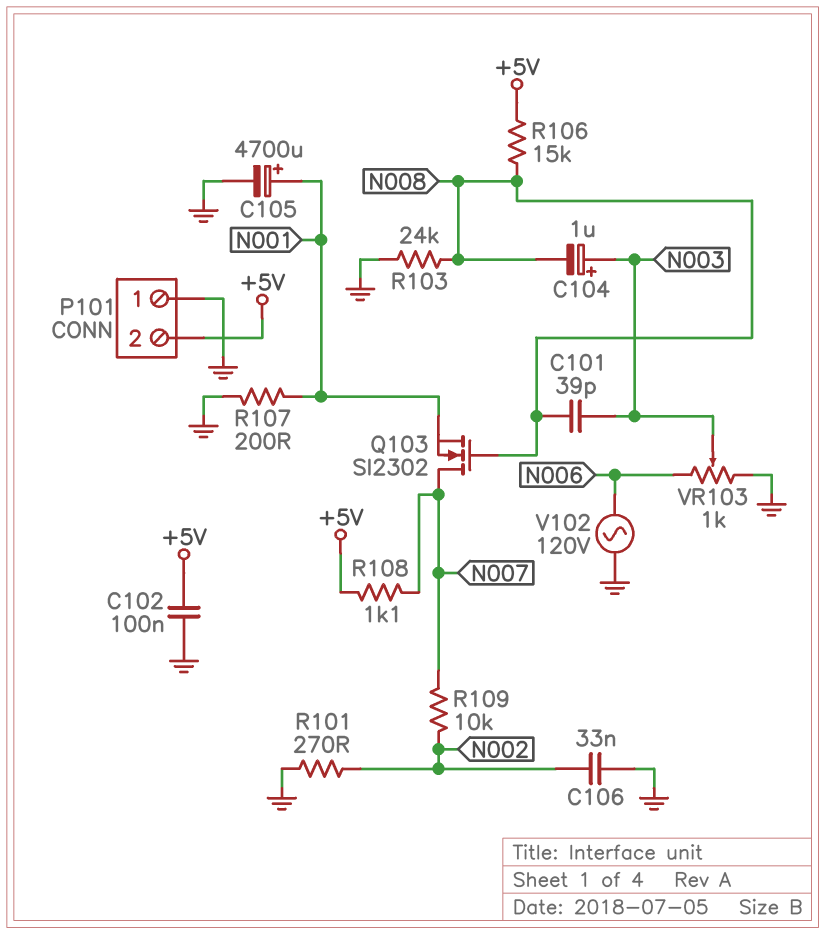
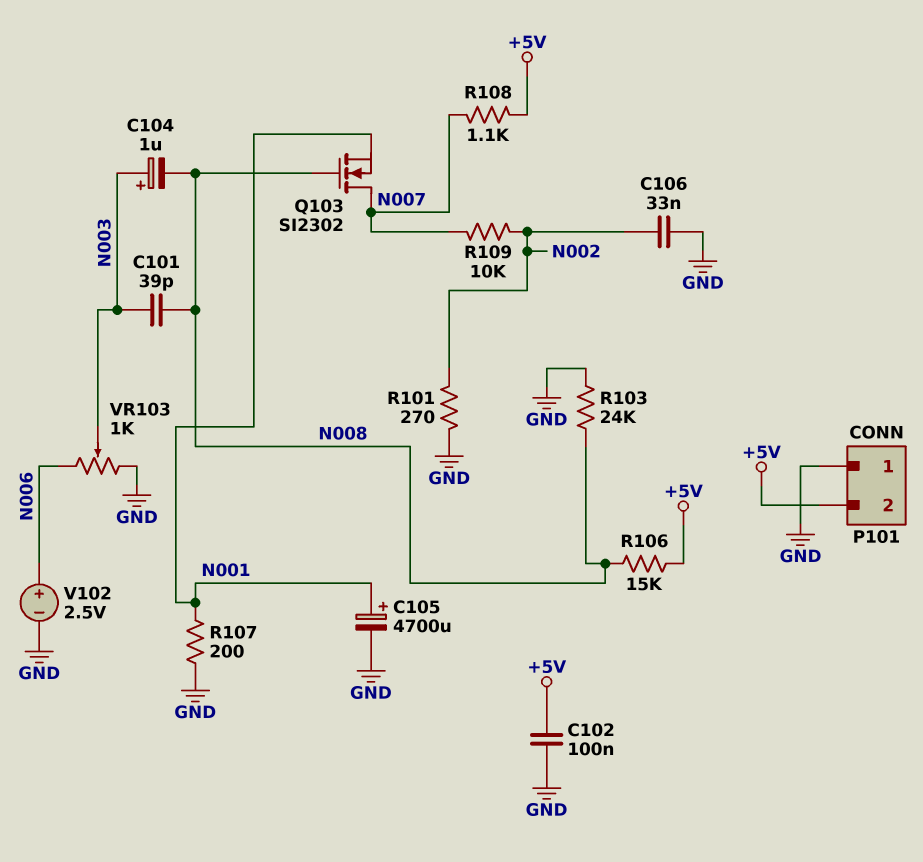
V102: AC 120V (GND, N006) -> 2.5V (plus N006, minus GND)

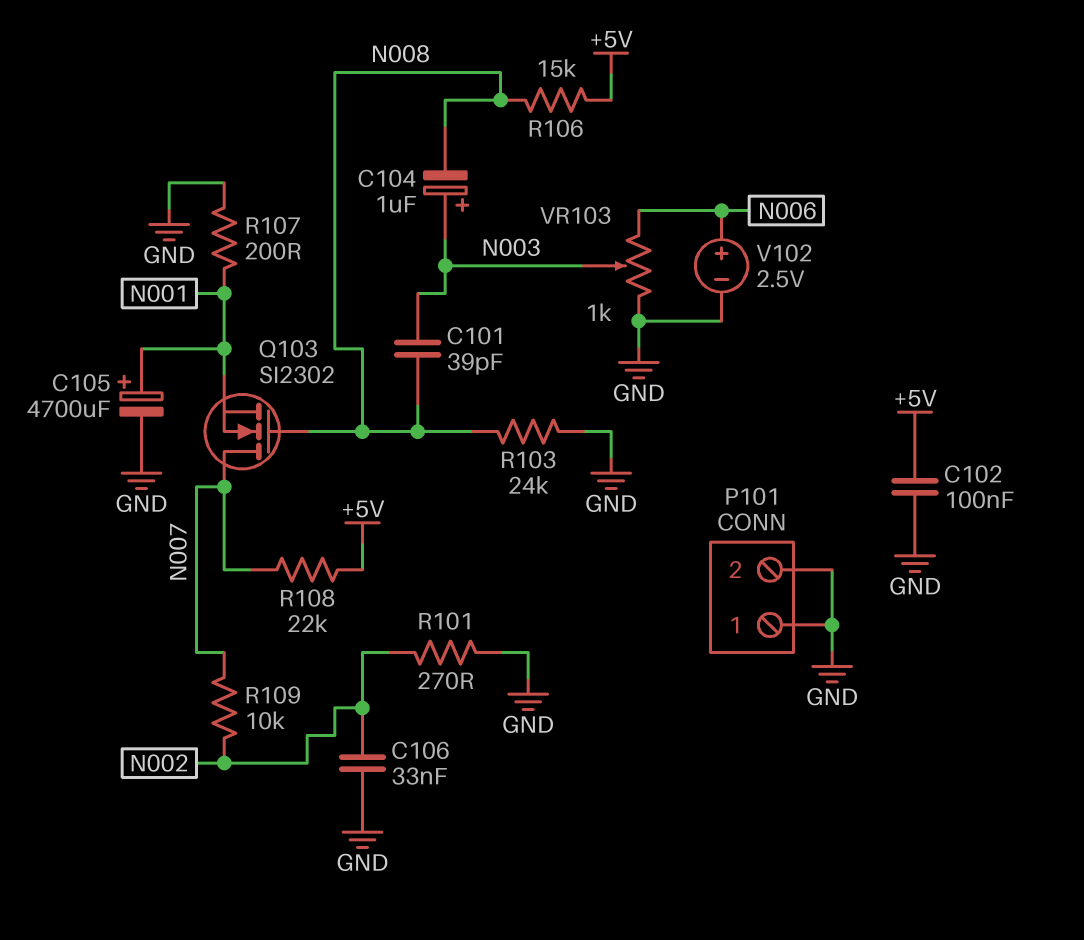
P101 pin 2: +5V -> GND
R108: 1.1k (+5V, N007) -> 22k (+5V, N007)

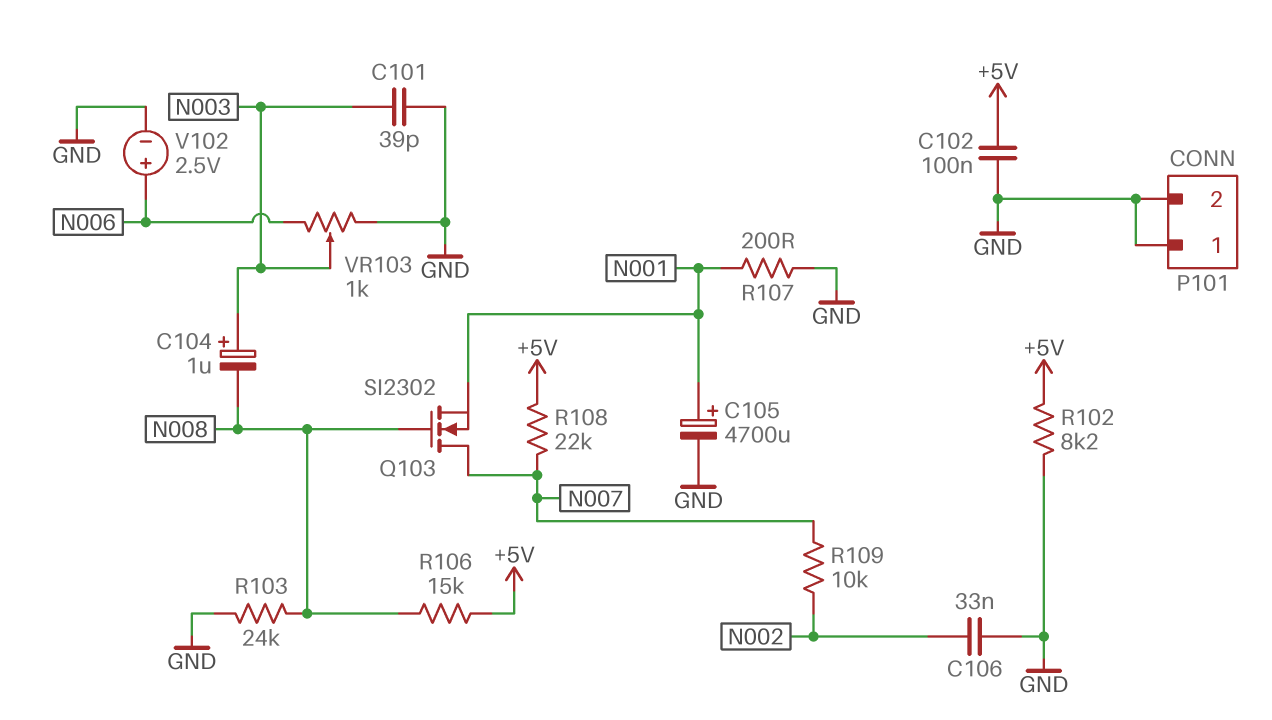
C101: 39pF (N003, N008) -> 39pF (GND, N003)
R101: 270 (GND, N002) -> none
R102: none -> 8.2k (+5V, GND)

